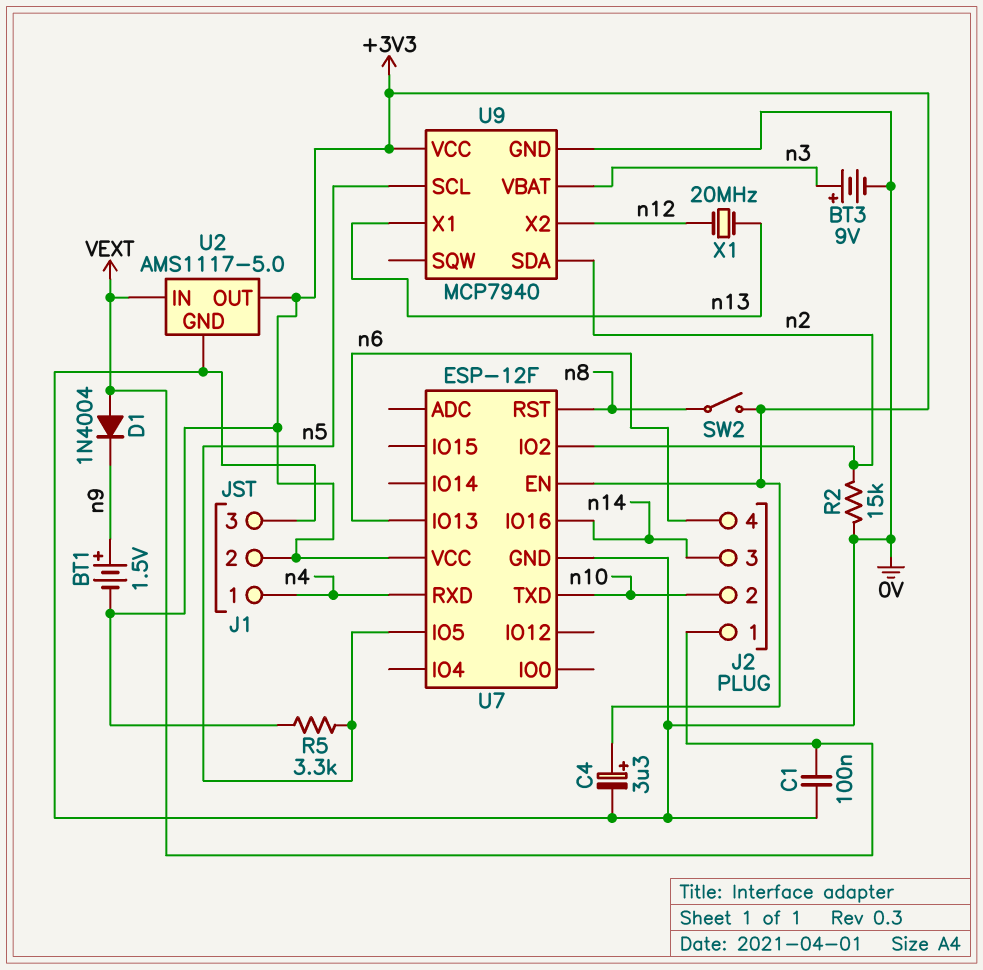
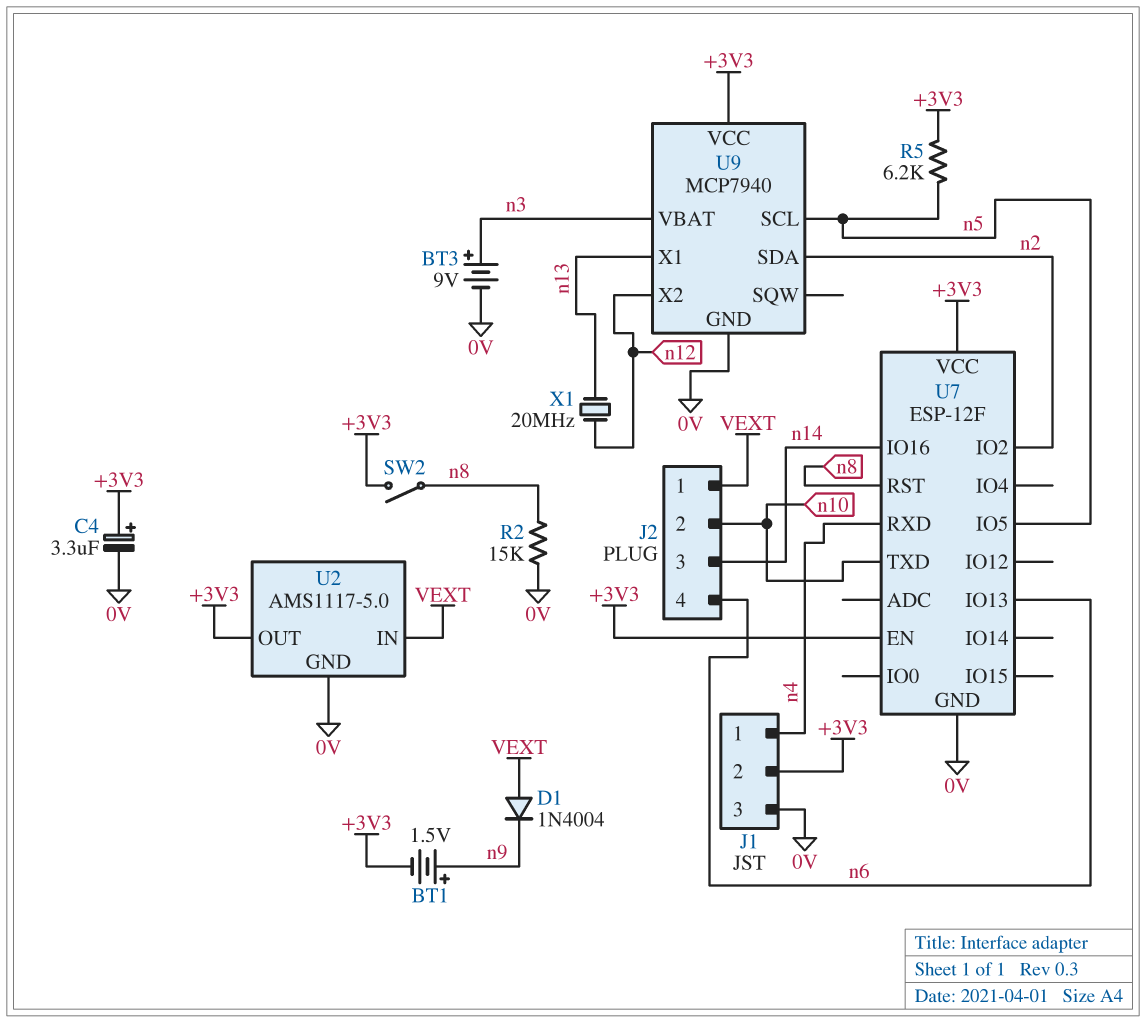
C1: 100nF (0V, VEXT) -> none
R2: 15k (0V, n2) -> 15k (0V, n8)
R5: 3.3k (+3V3, n5) -> 6.2k (+3V3, n5)

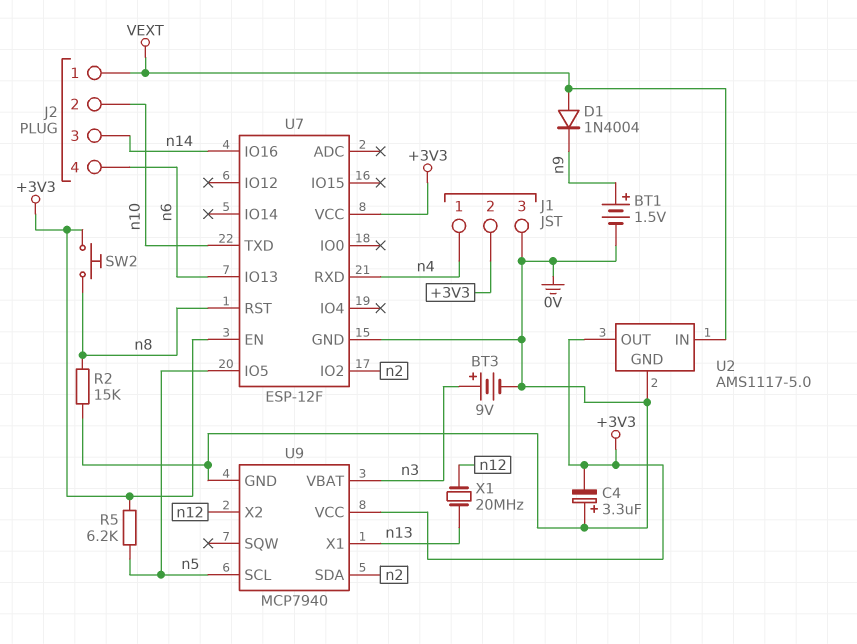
BT1: 1.5V (plus n9, minus +3V3) -> 1.5V (plus n9, minus 0V)
C4: 3.3uF (plus +3V3, minus 0V) -> 3.3uF (plus 0V, minus +3V3)
SW2: switch (+3V3, n8) -> button (+3V3, n8)

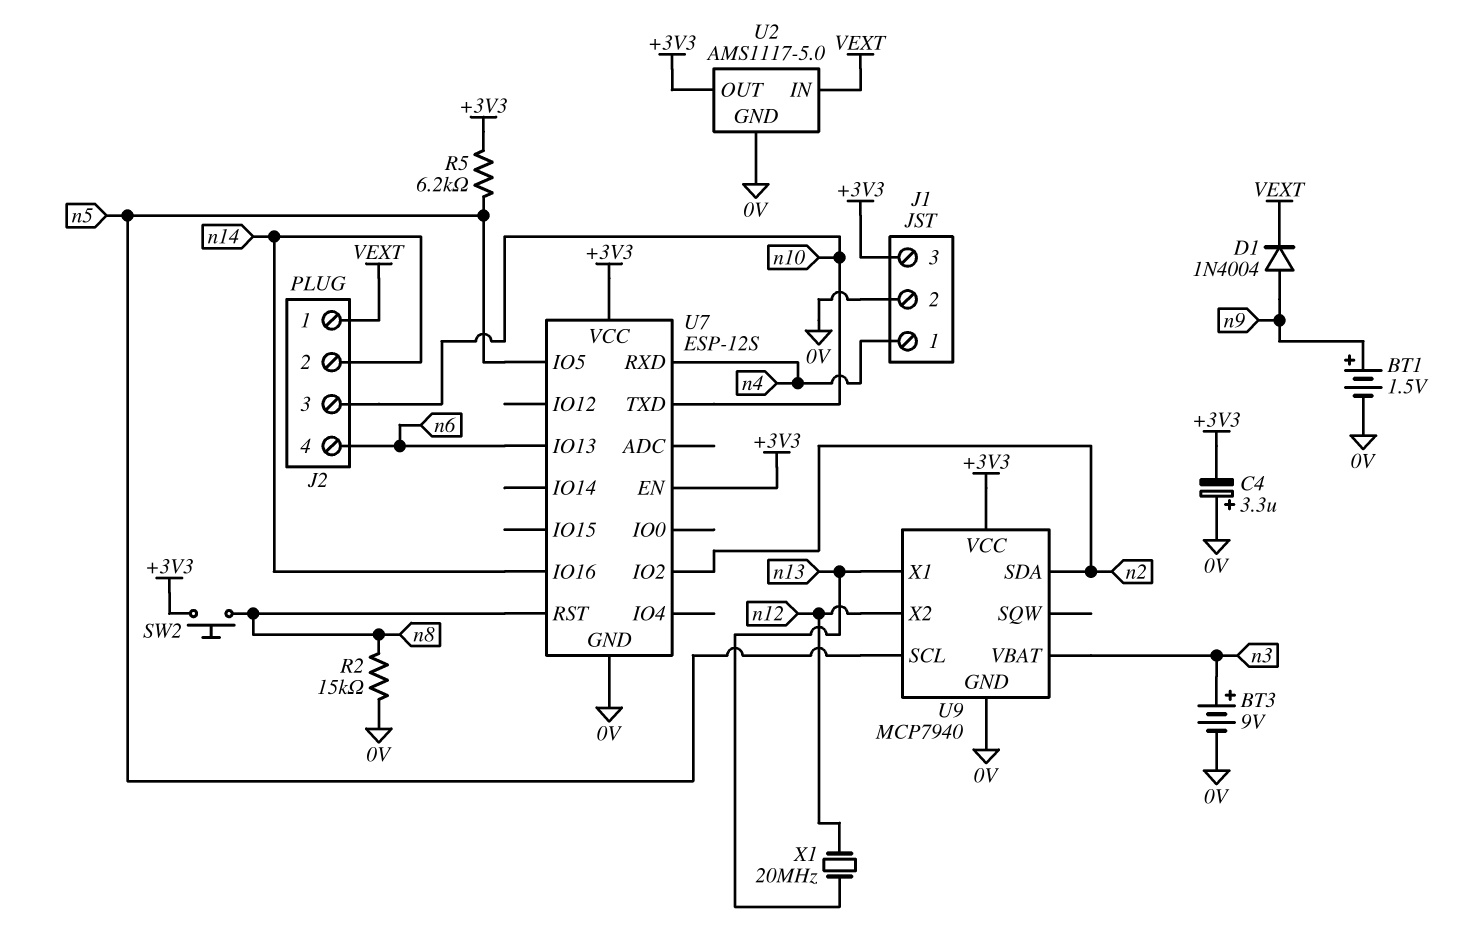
D1: diode 1N4004 (A VEXT, K n9) -> diode 1N4004 (A n9, K VEXT)
J1 pin 2: +3V3 -> 0V
J1 pin 3: 0V -> +3V3
J2 pin 2: n10 -> n14
J2 pin 3: n14 -> n10
U7: ESP-12F -> ESP-12S

